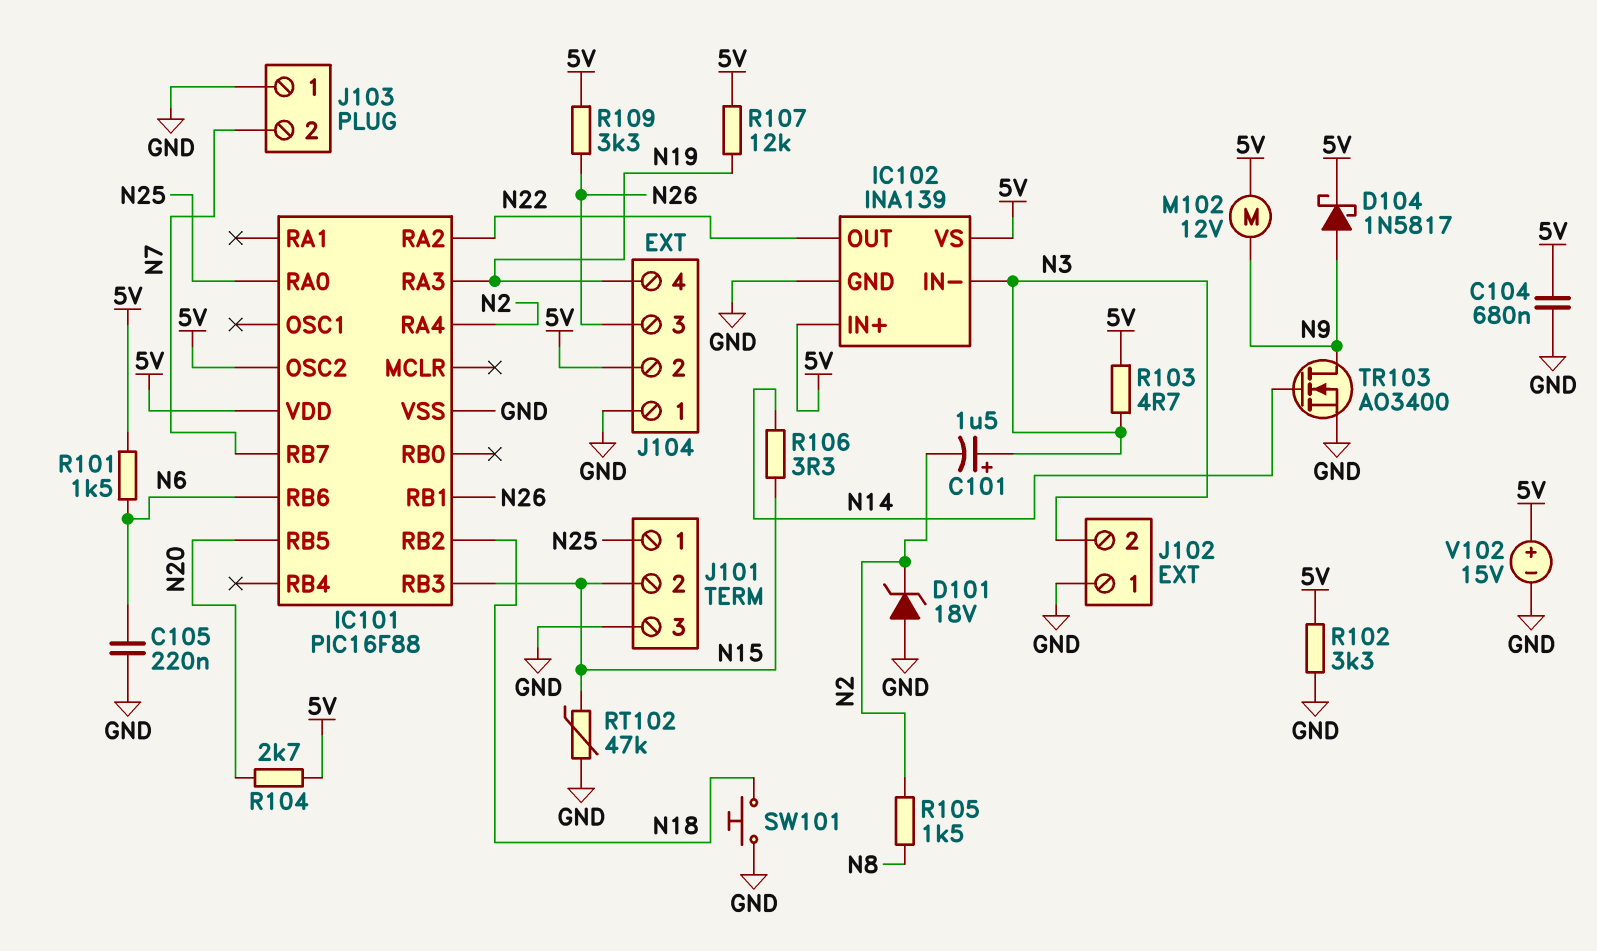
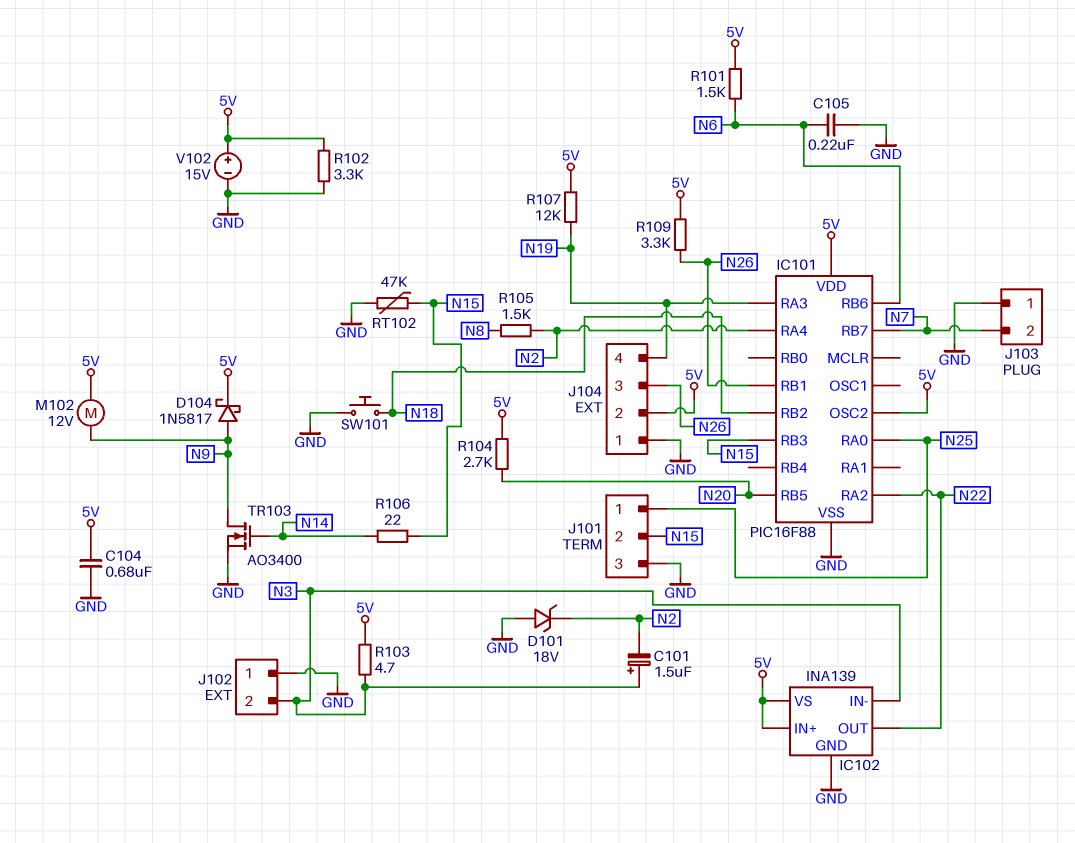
R106: 3.3 (N14, N15) -> 22 (N14, N15)

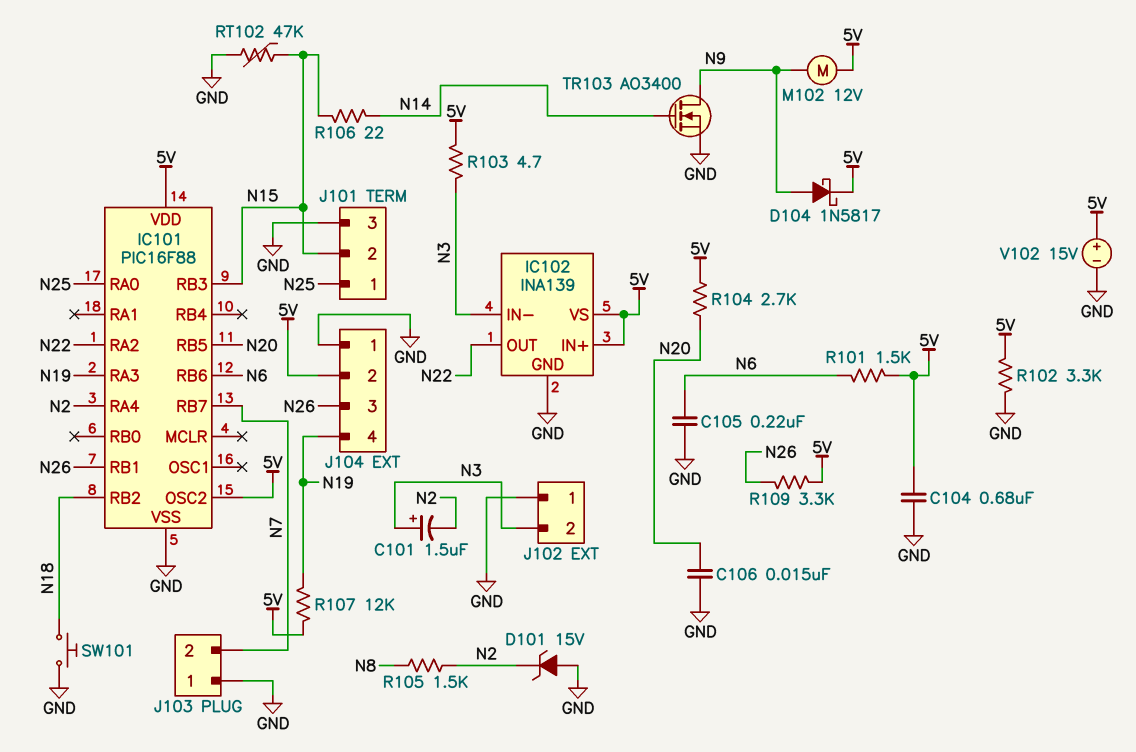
C106: none -> 15nF (GND, N20)
D101: zener 18V (A GND, K N2) -> zener 15V (A GND, K N2)

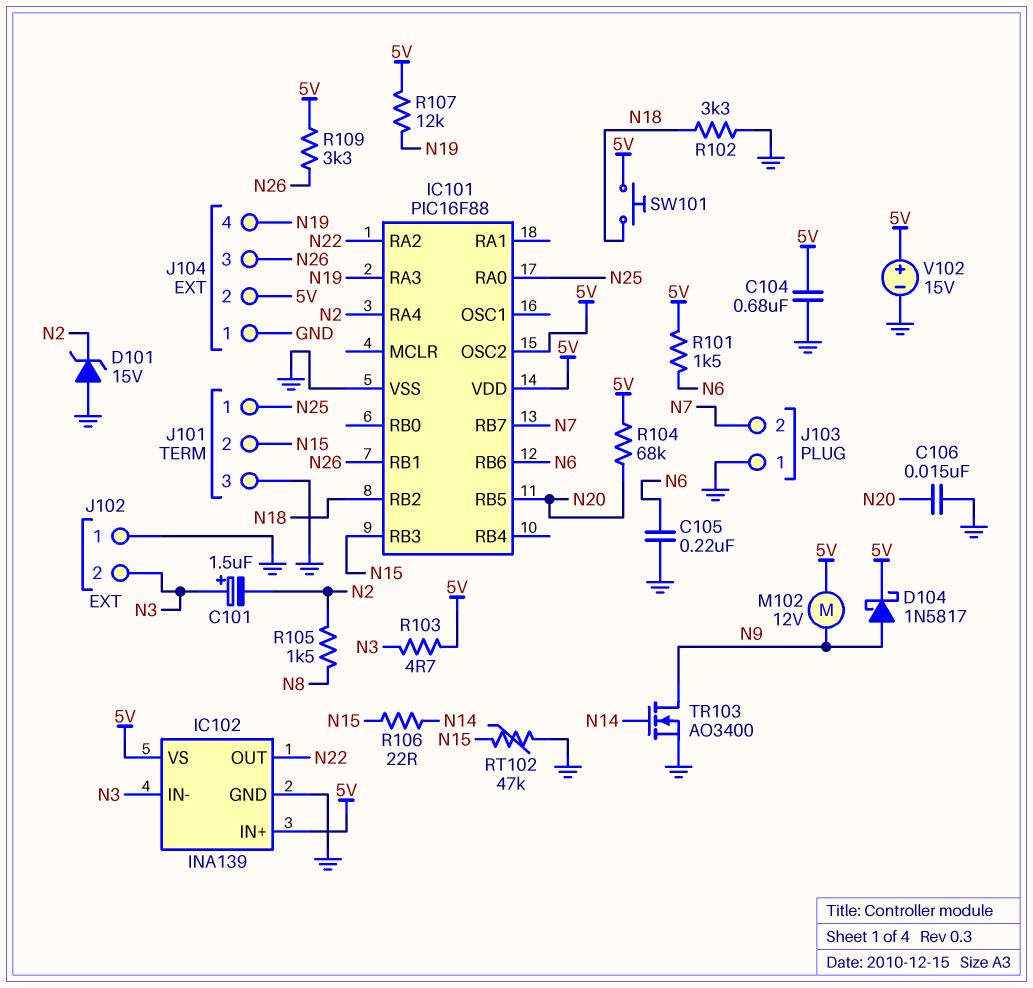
R102: 3.3k (5V, GND) -> 3.3k (GND, N18)
R104: 2.7k (5V, N20) -> 68k (5V, N20)
SW101: button (GND, N18) -> button (5V, N18)

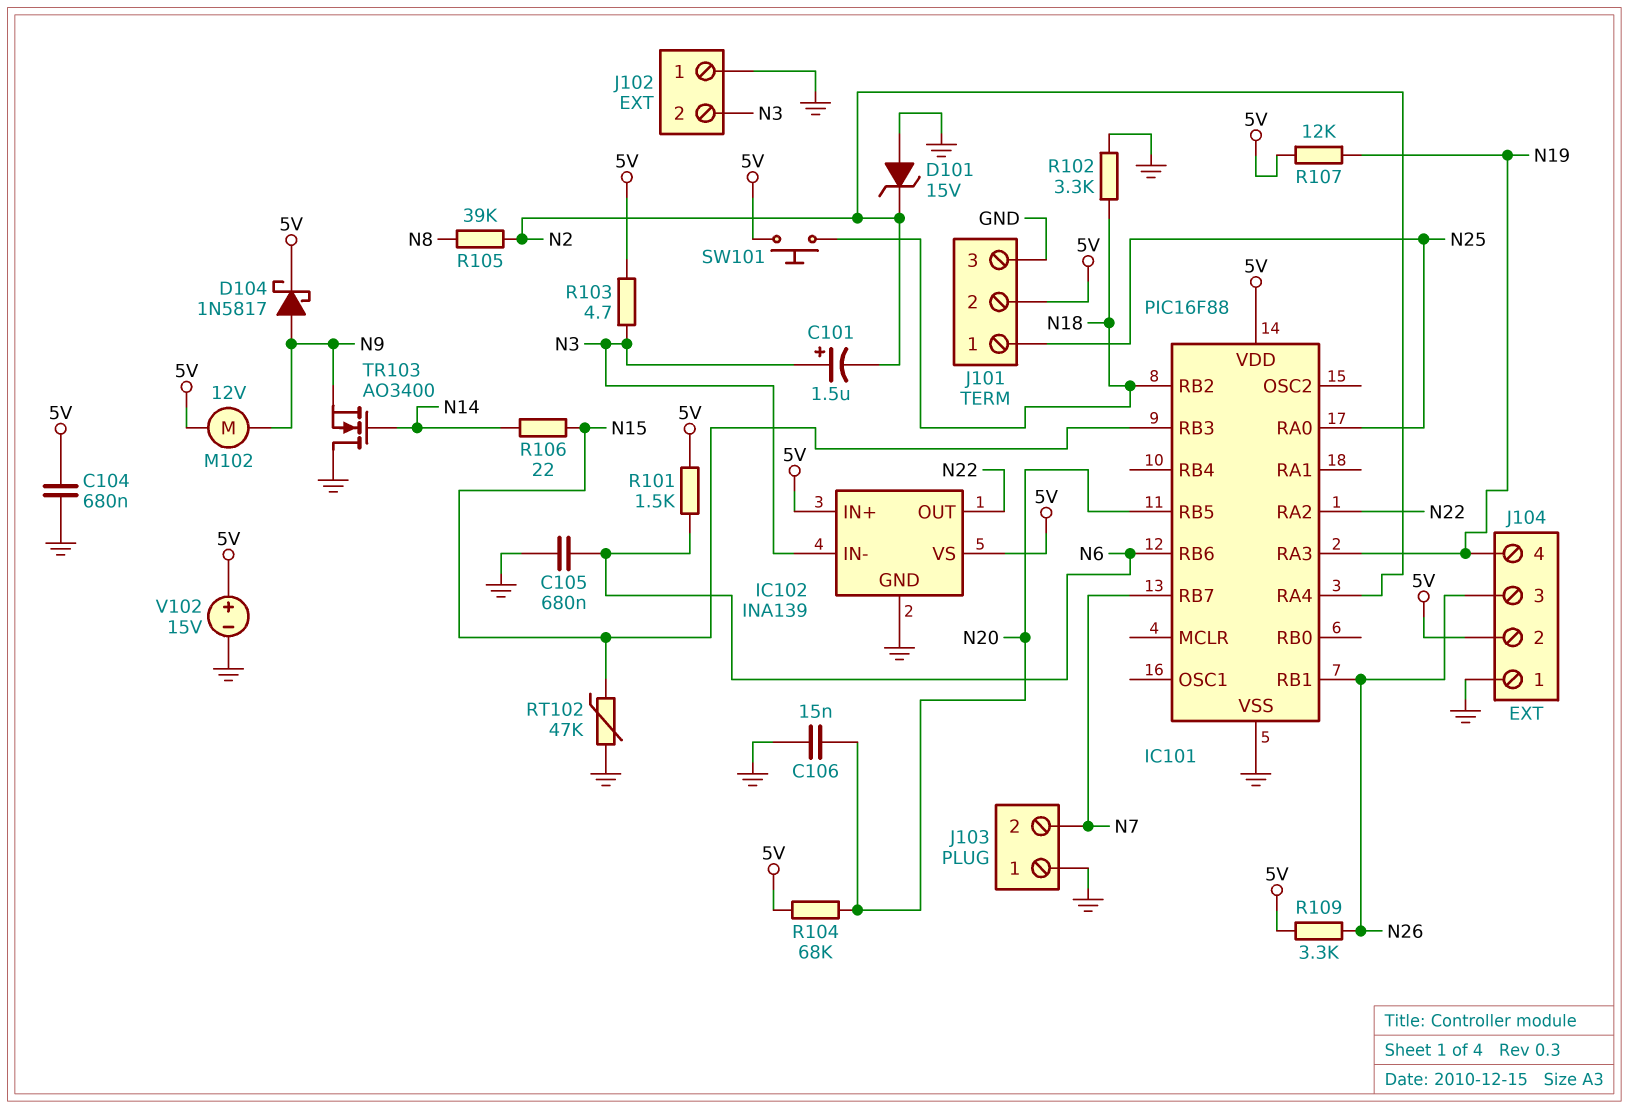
C105: 220nF (GND, N6) -> 680nF (GND, N6)
IC101 pin OSC2: 5V -> none
J101 pin 2: N15 -> 5V
R105: 1.5k (N2, N8) -> 39k (N2, N8)
TR103: NMOS AO3400 (G N14, D N9, S GND) -> NMOS AO3400 (G N14, D GND, S N9)

